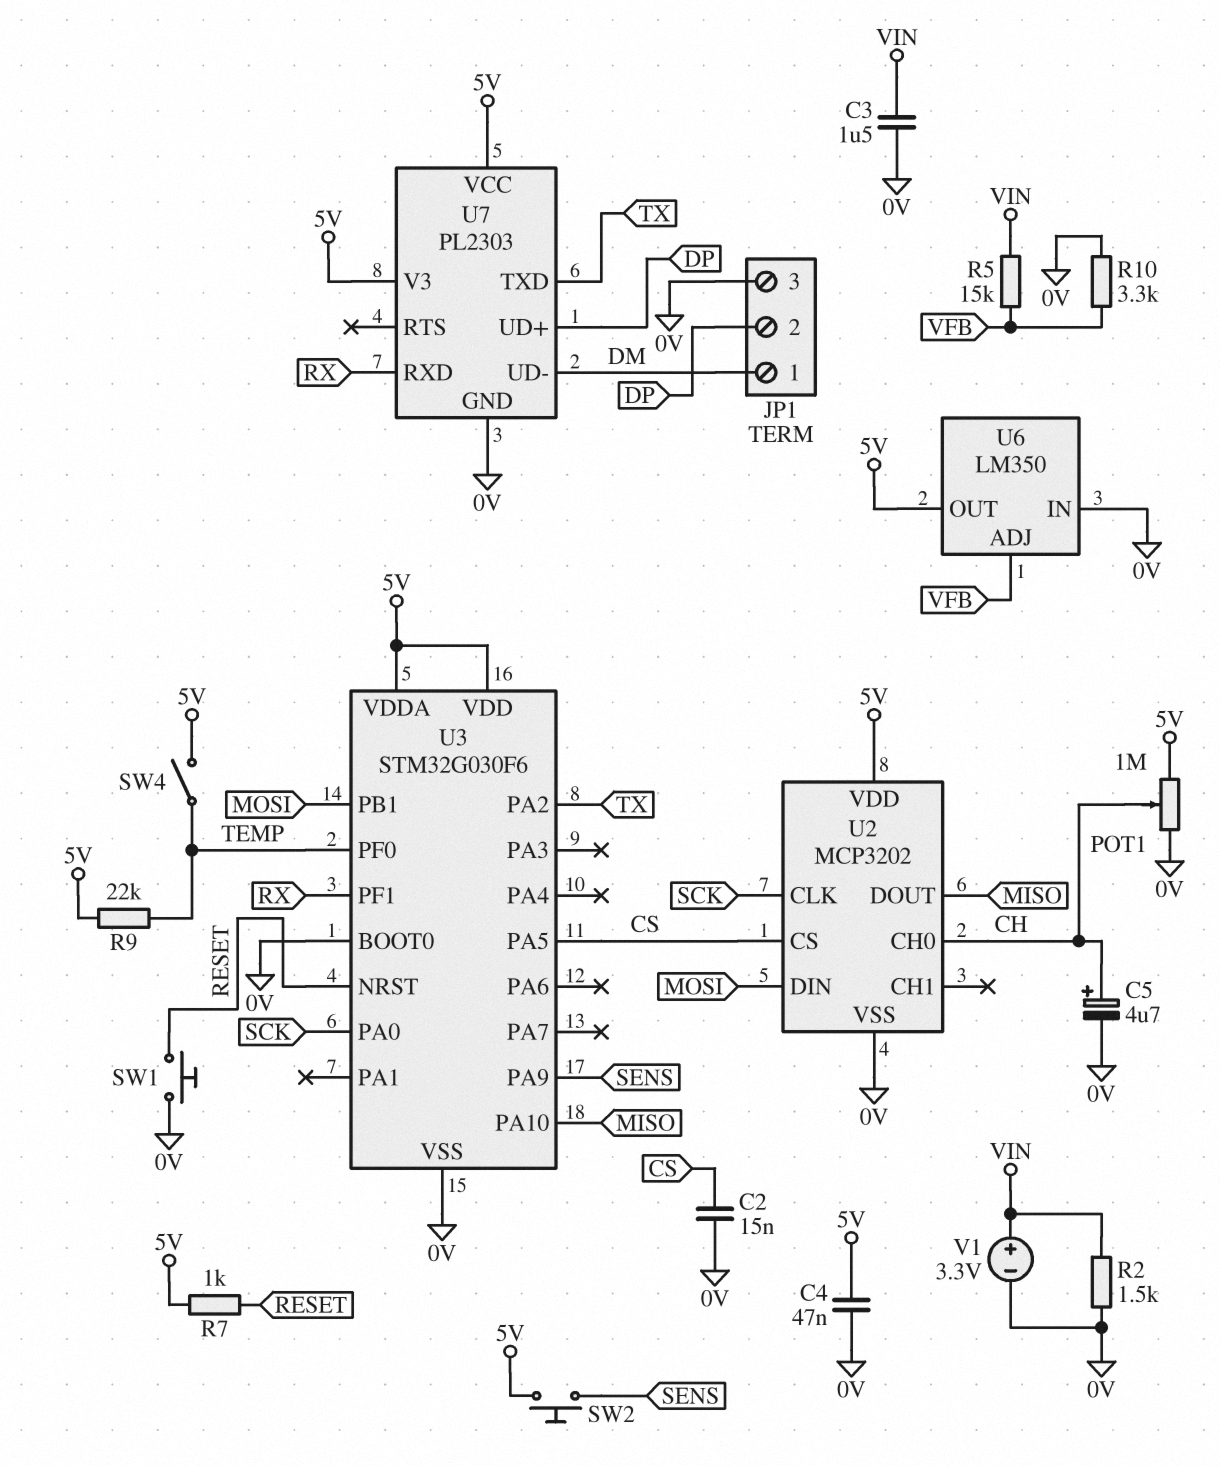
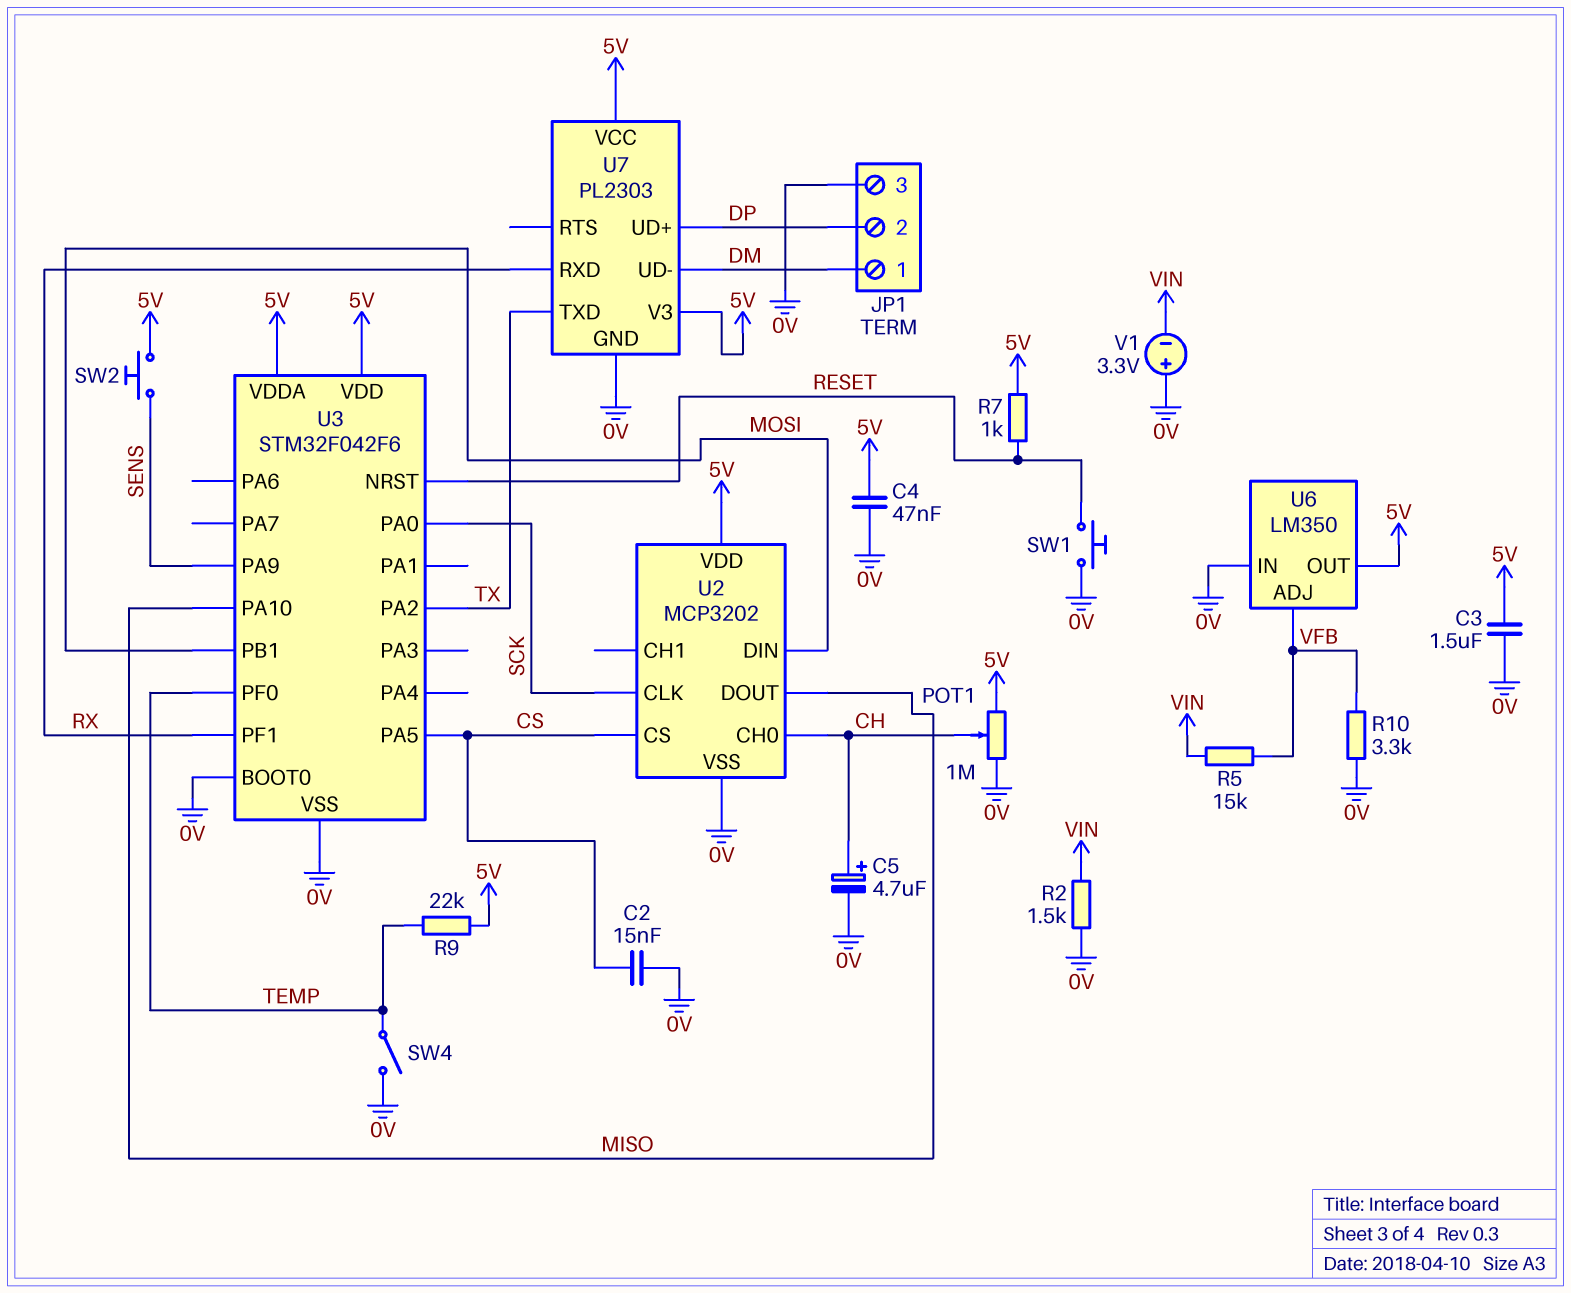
C3: 1.5uF (0V, VIN) -> 1.5uF (0V, 5V)
SW4: switch (5V, TEMP) -> switch (0V, TEMP)
U3: STM32G030F6 -> STM32F042F6
V1: 3.3V (plus VIN, minus 0V) -> 3.3V (plus 0V, minus VIN)

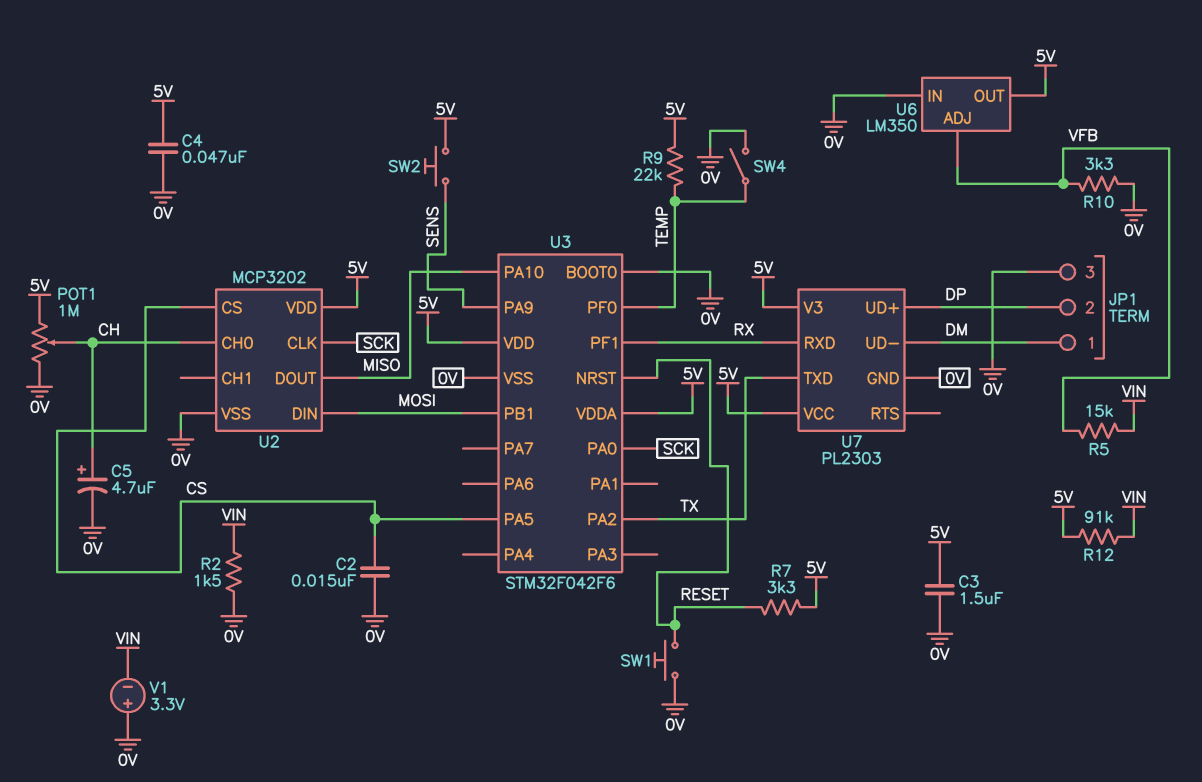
R7: 1k (5V, RESET) -> 3.3k (5V, RESET)
R12: none -> 91k (5V, VIN)

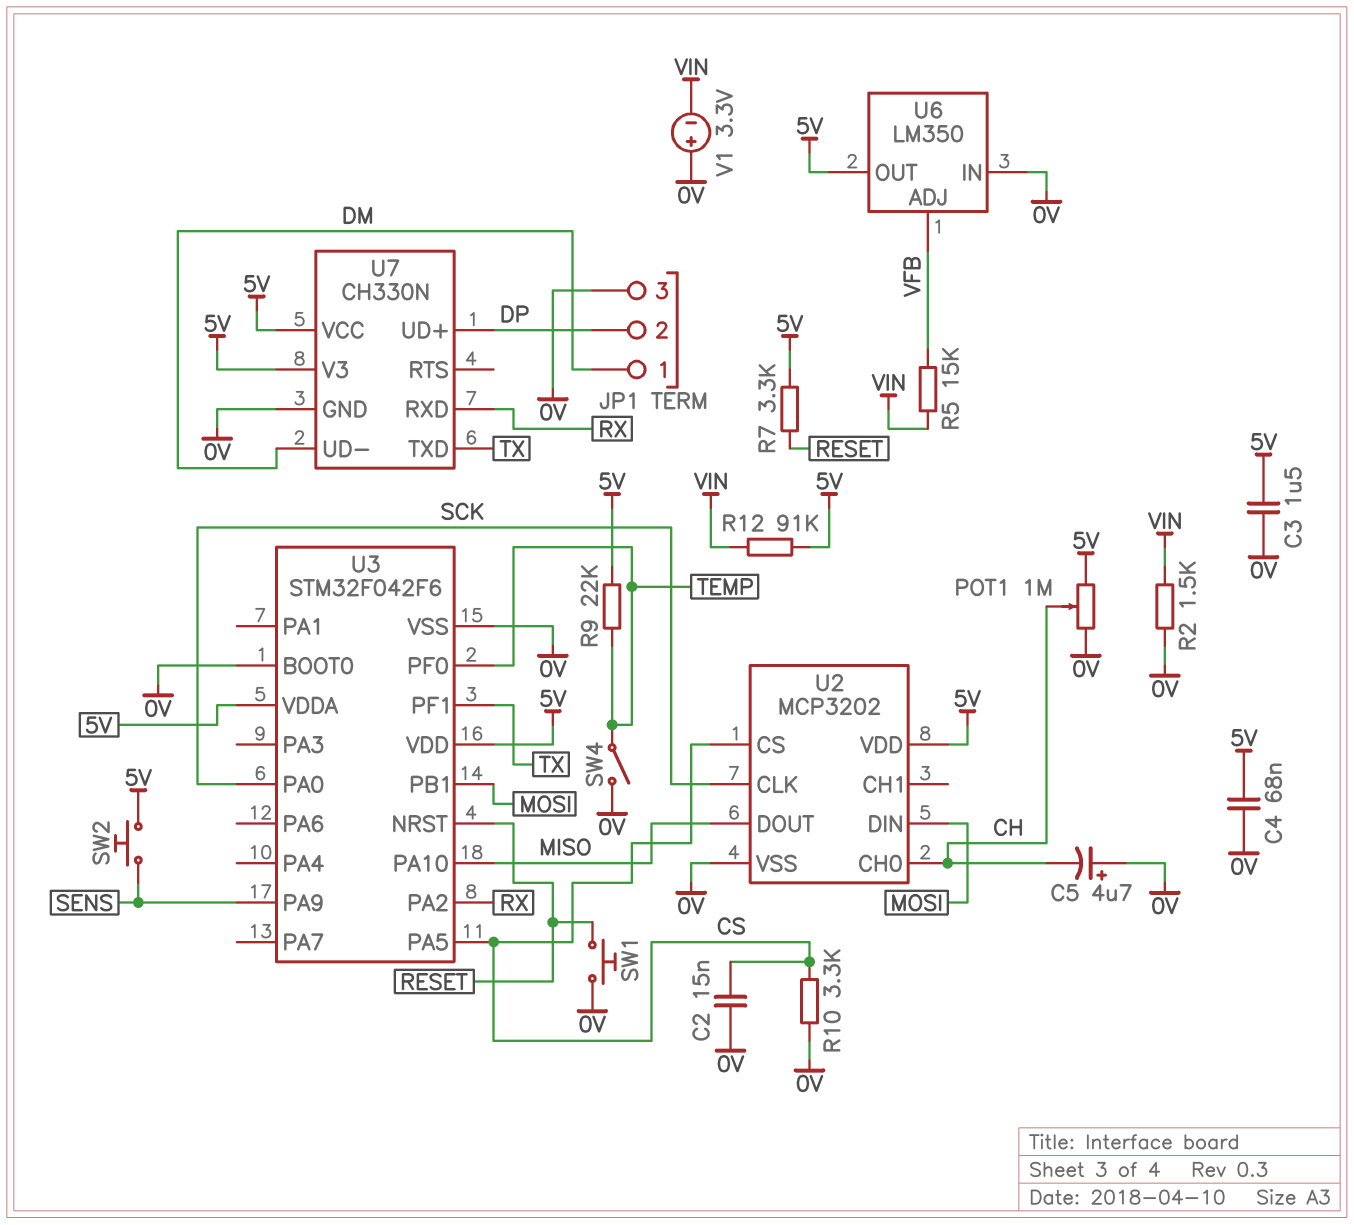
C4: 47nF (0V, 5V) -> 68nF (0V, 5V)
C5: 4.7uF (plus CH, minus 0V) -> 4.7uF (plus 0V, minus CH)
R10: 3.3k (0V, VFB) -> 3.3k (0V, CS)
U3 pin PA2: TX -> RX
U3 pin PF1: RX -> TX
U7: PL2303 -> CH330N

